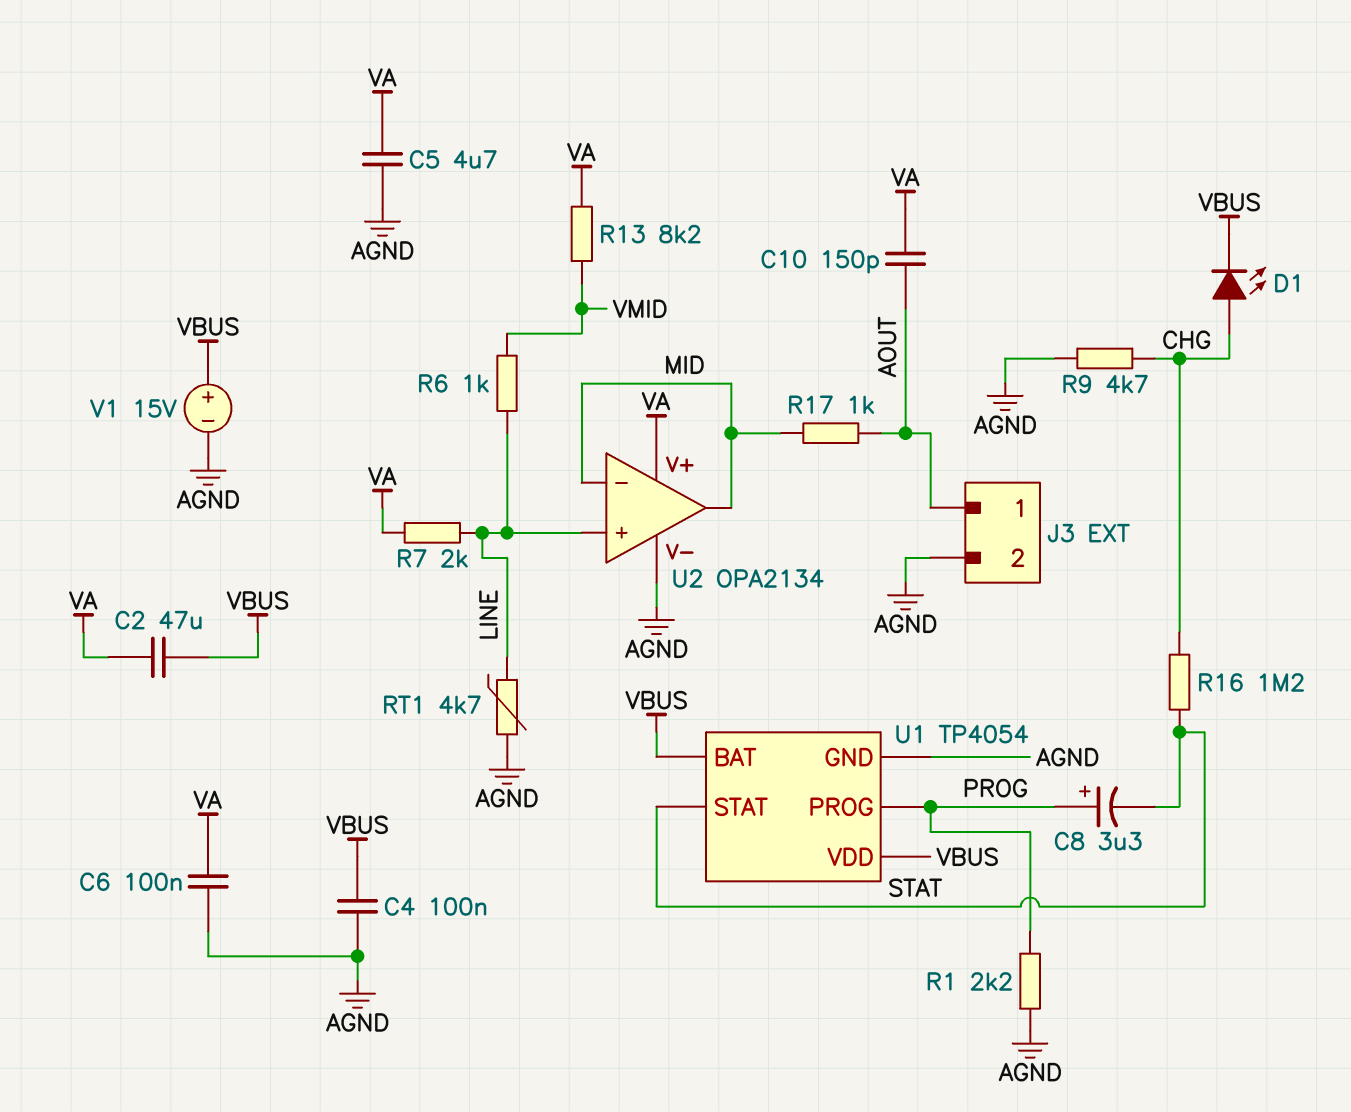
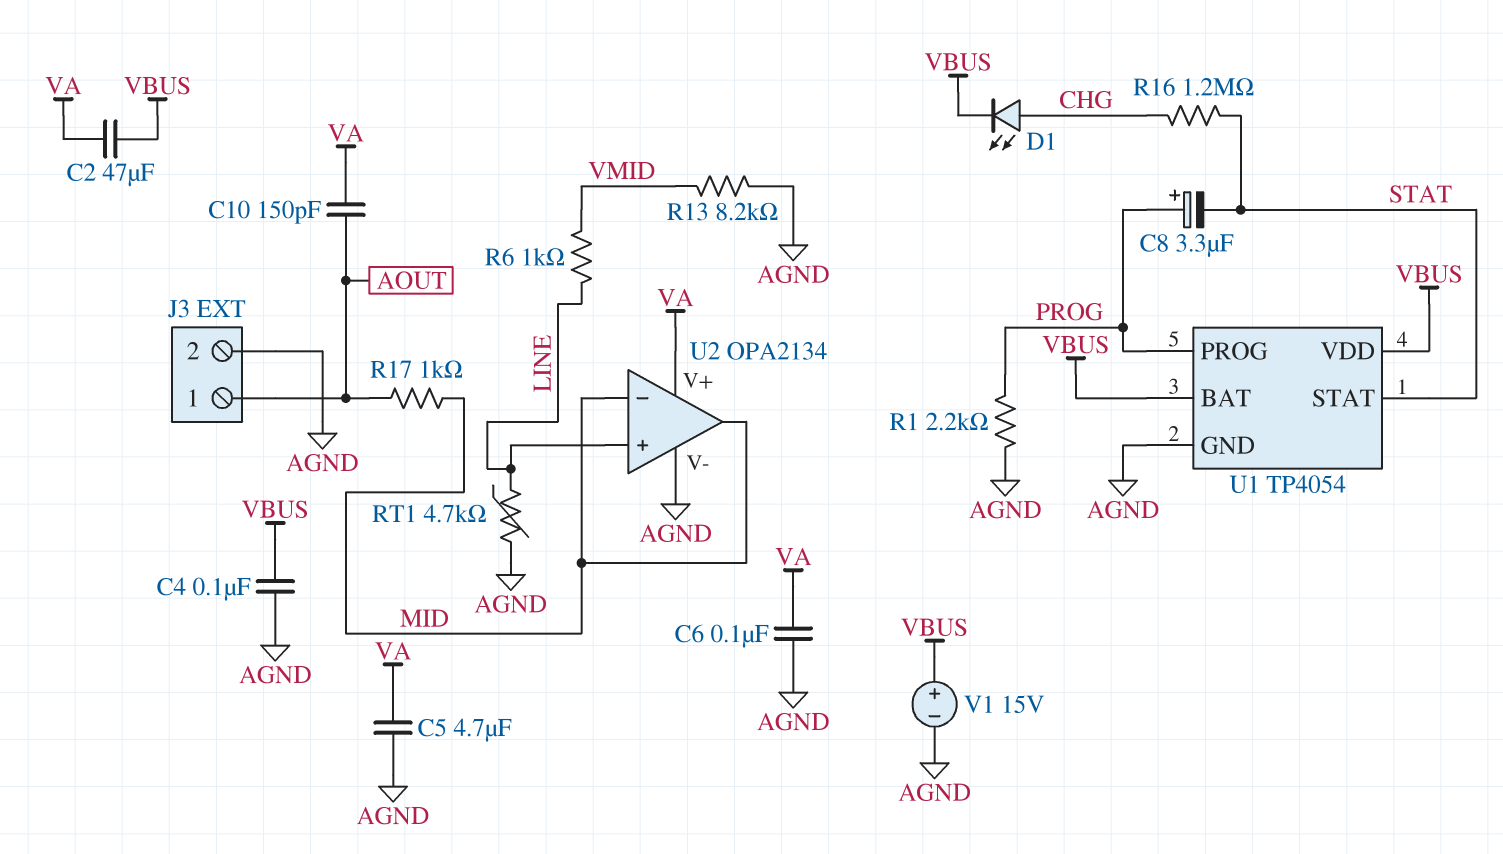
R7: 2k (LINE, VA) -> none
R9: 4.7k (AGND, CHG) -> none
R13: 8.2k (VA, VMID) -> 8.2k (AGND, VMID)

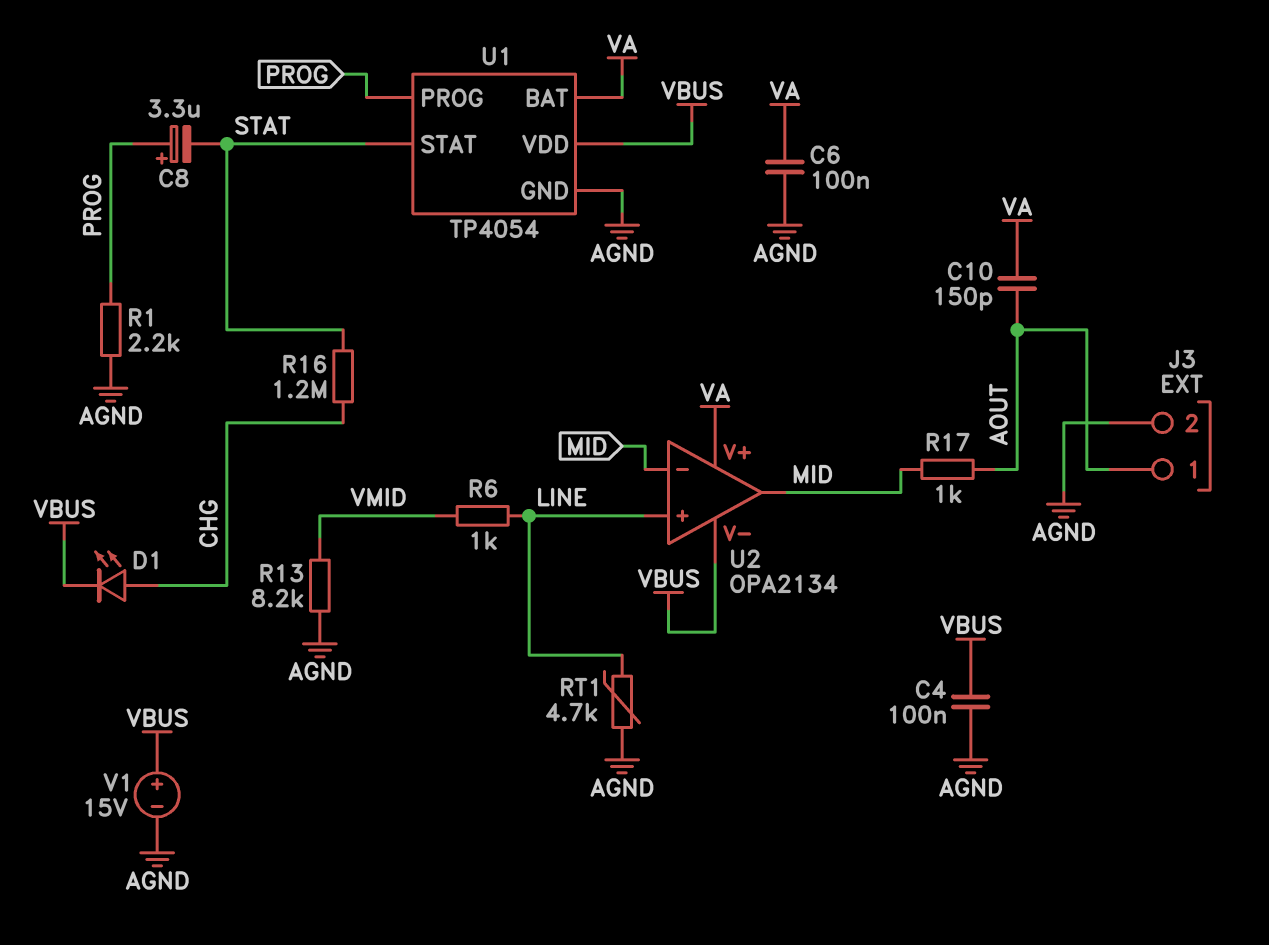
C2: 47uF (VA, VBUS) -> none
C5: 4.7uF (AGND, VA) -> none
U1 pin BAT: VBUS -> VA
U2 pin V-: AGND -> VBUS

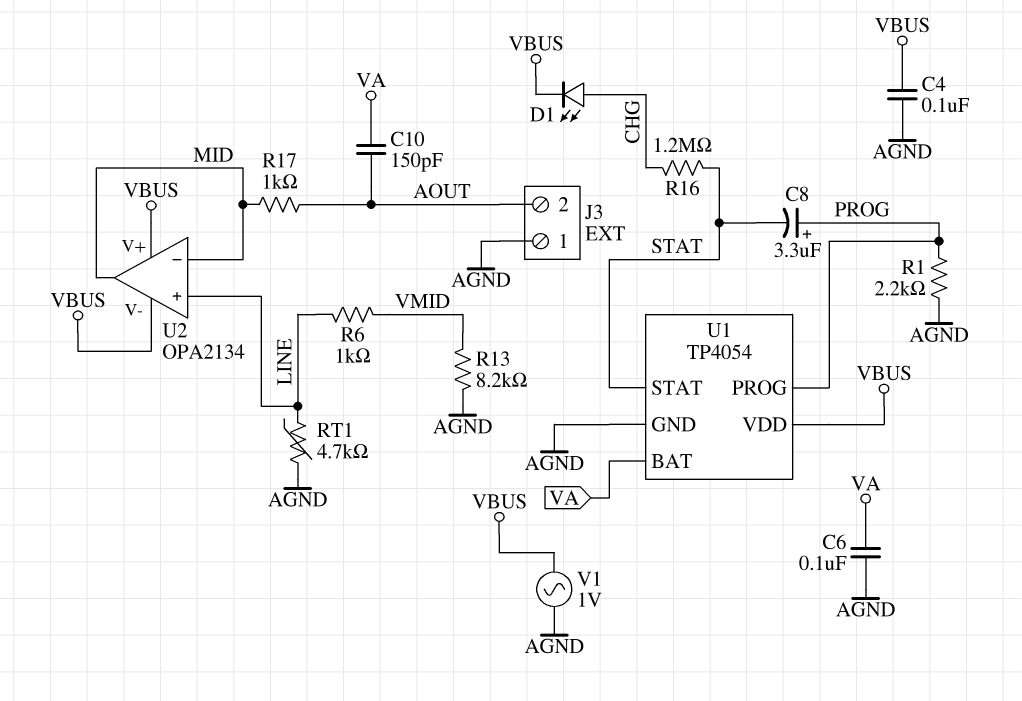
J3 pin 1: AOUT -> AGND
J3 pin 2: AGND -> AOUT
U2 pin V+: VA -> VBUS
V1: 15V (plus VBUS, minus AGND) -> AC 1V (AGND, VBUS)

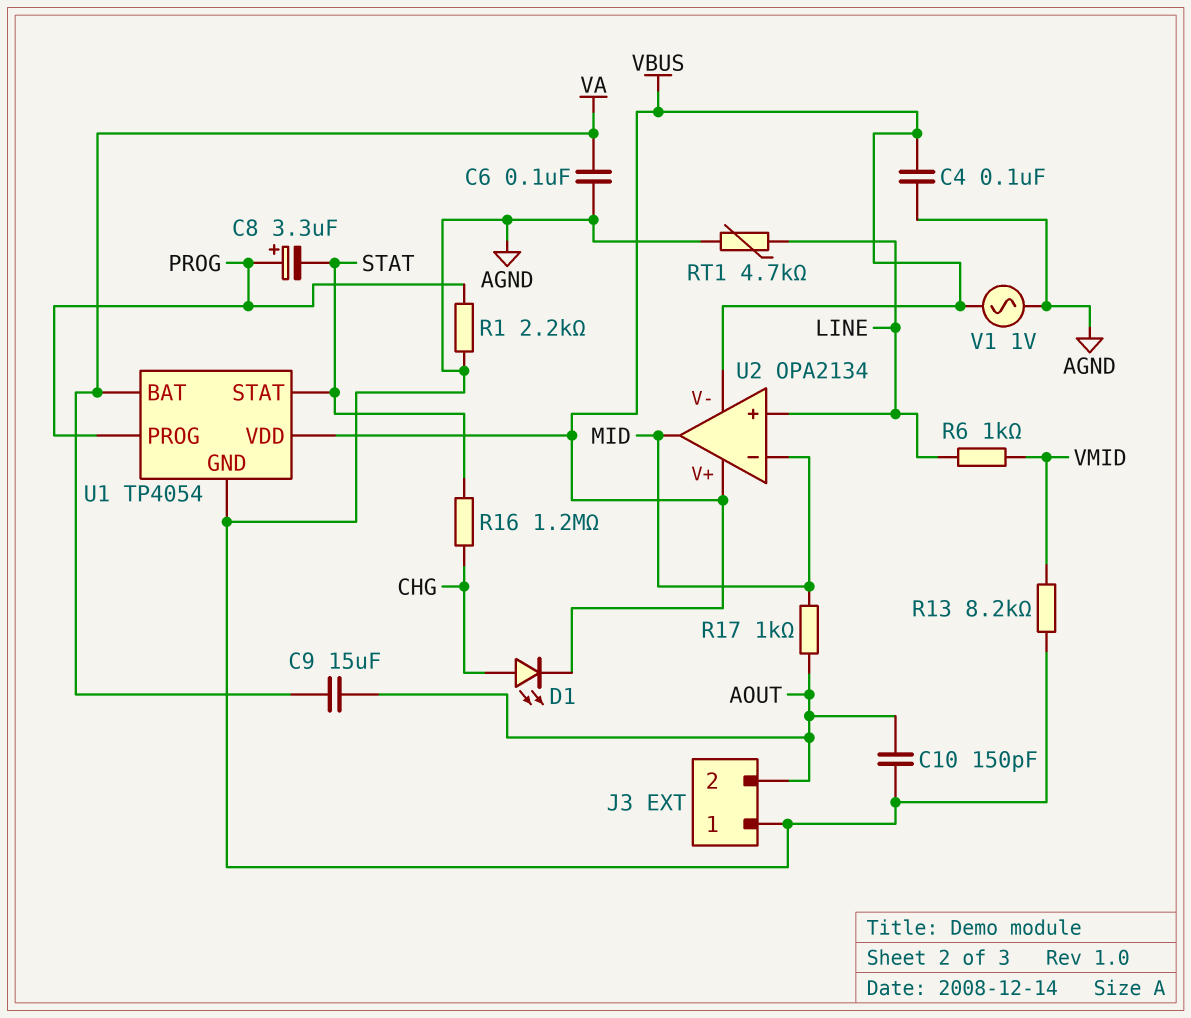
C9: none -> 15uF (AOUT, VA)
C10: 150pF (AOUT, VA) -> 150pF (AGND, AOUT)

